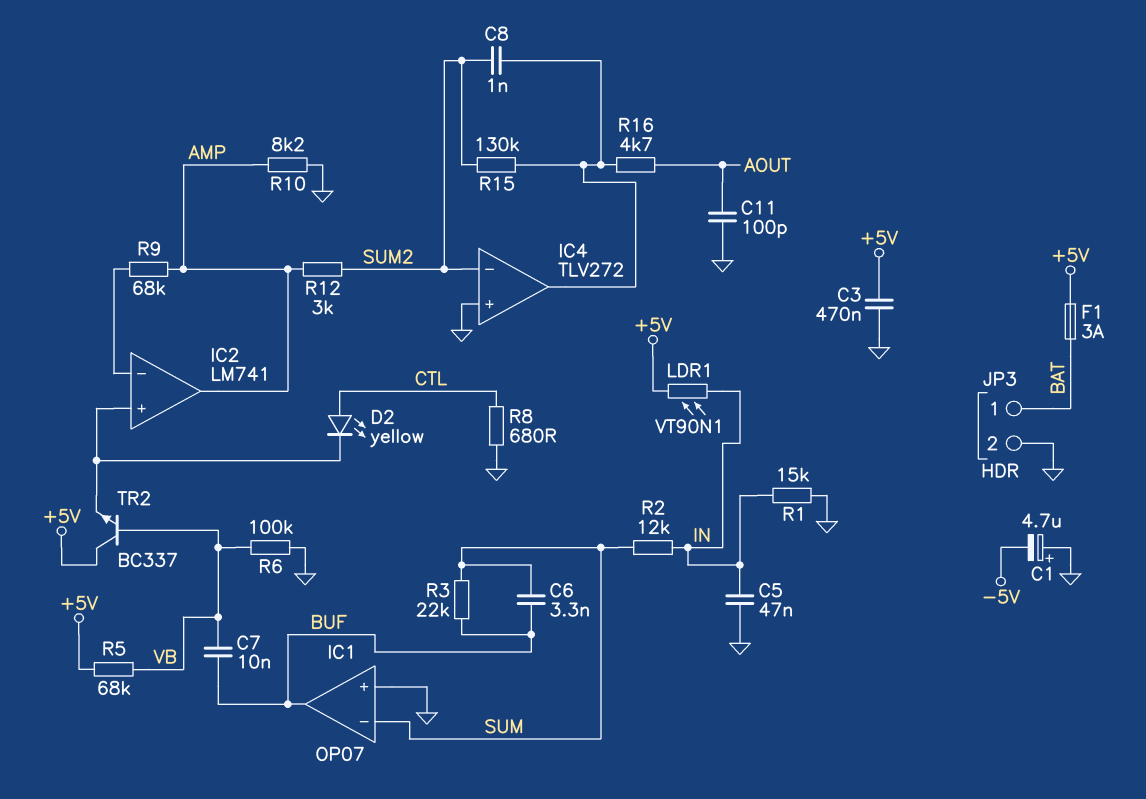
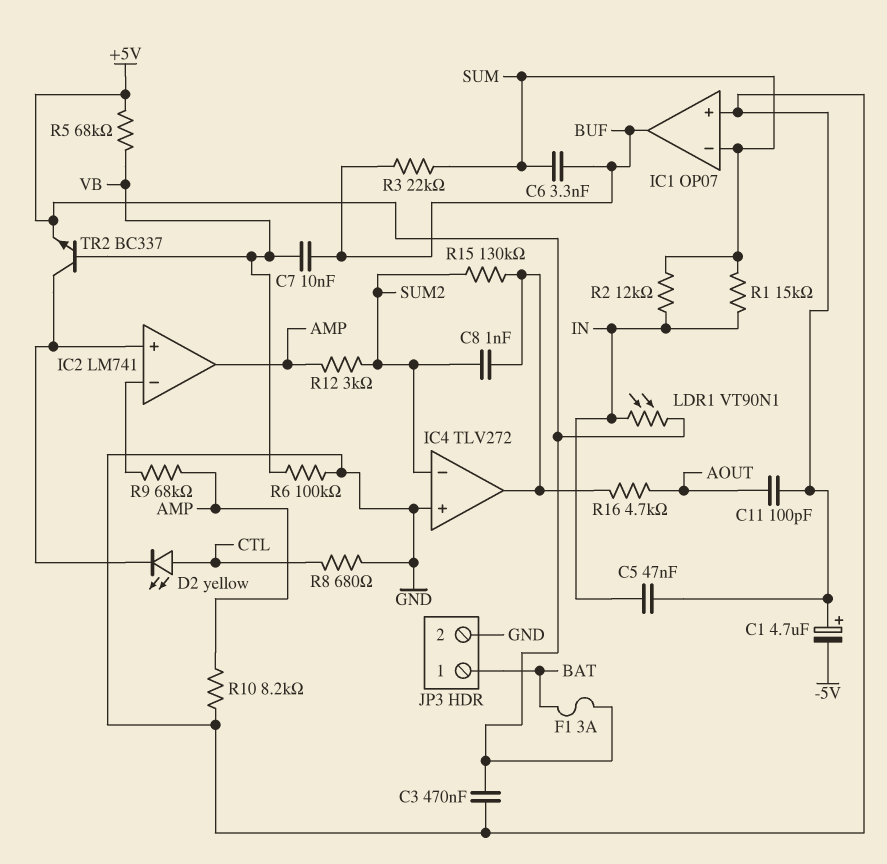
R1: 15k (GND, IN) -> 15k (IN, SUM)
TR2: NPN BC337 (B VB, C +5V, E IC2/in+) -> NPN BC337 (B VB, C IC2/in+, E +5V)

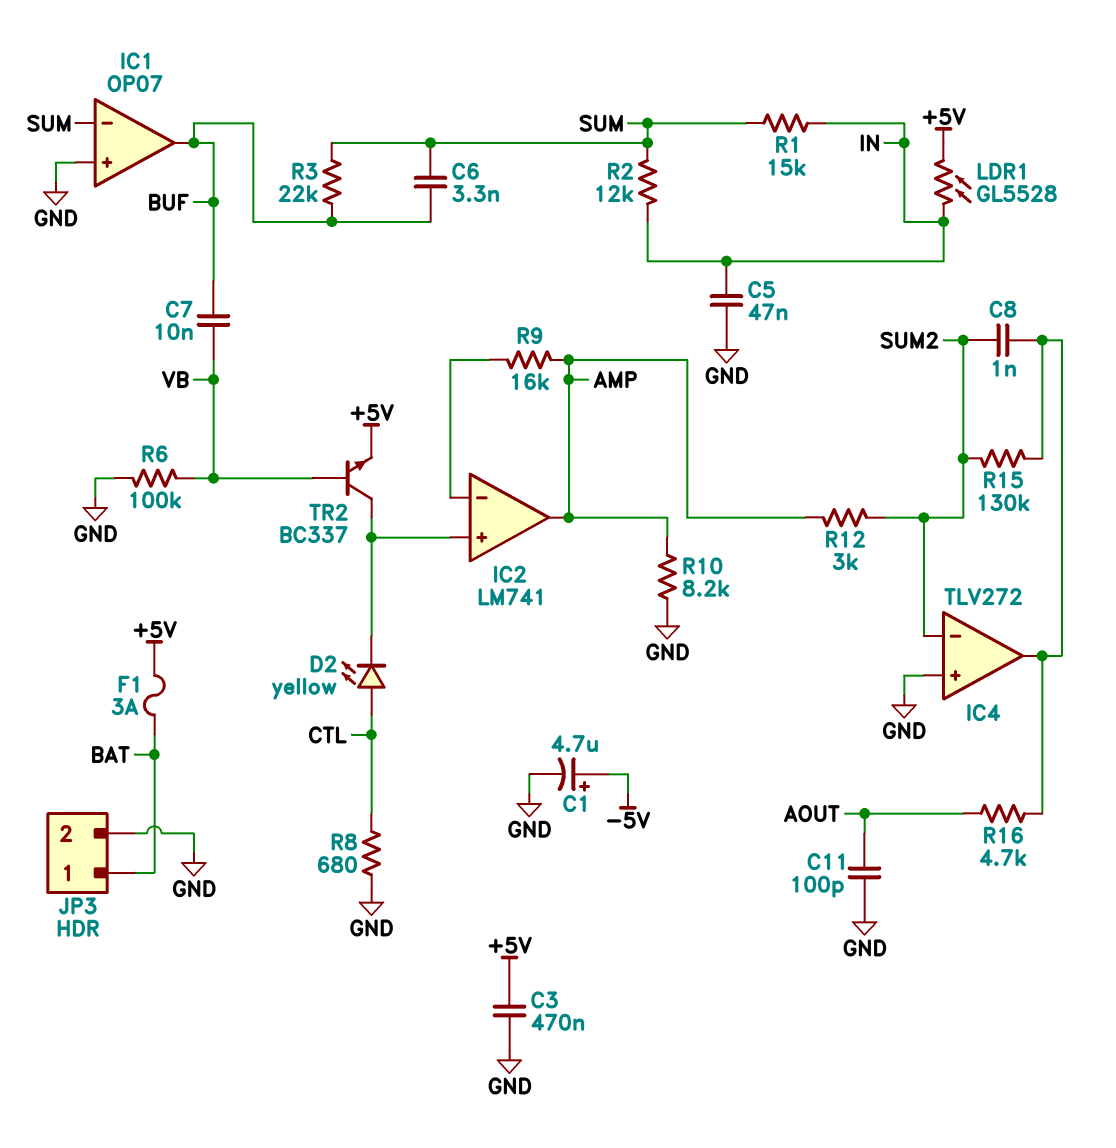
C1: 4.7uF (plus GND, minus -5V) -> 4.7uF (plus -5V, minus GND)
LDR1: VT90N1 (+5V, IN) -> GL5528 (+5V, IN)
R5: 68k (+5V, VB) -> none
R9: 68k (AMP, IC2/in-) -> 16k (AMP, IC2/in-)

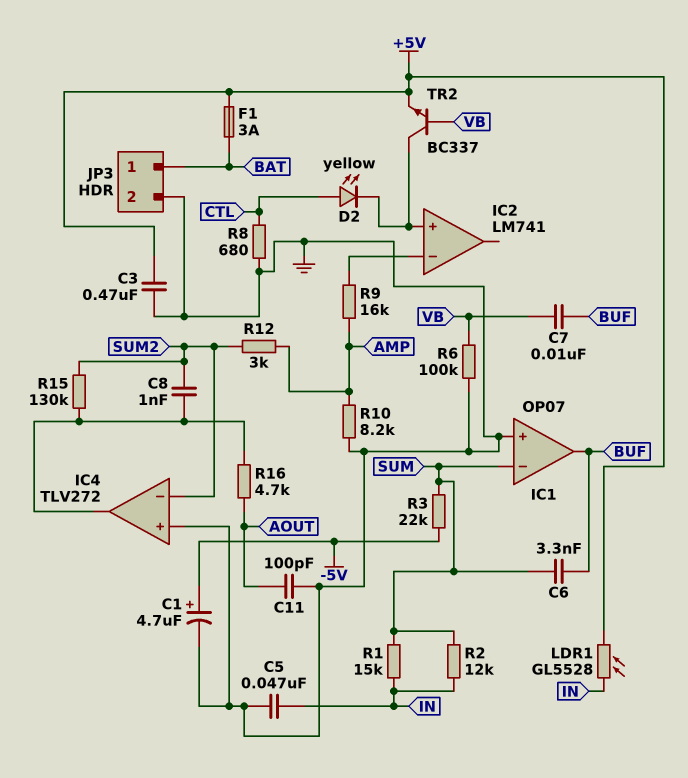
IC2 pin out: AMP -> none
R3: 22k (BUF, SUM) -> 22k (-5V, SUM)

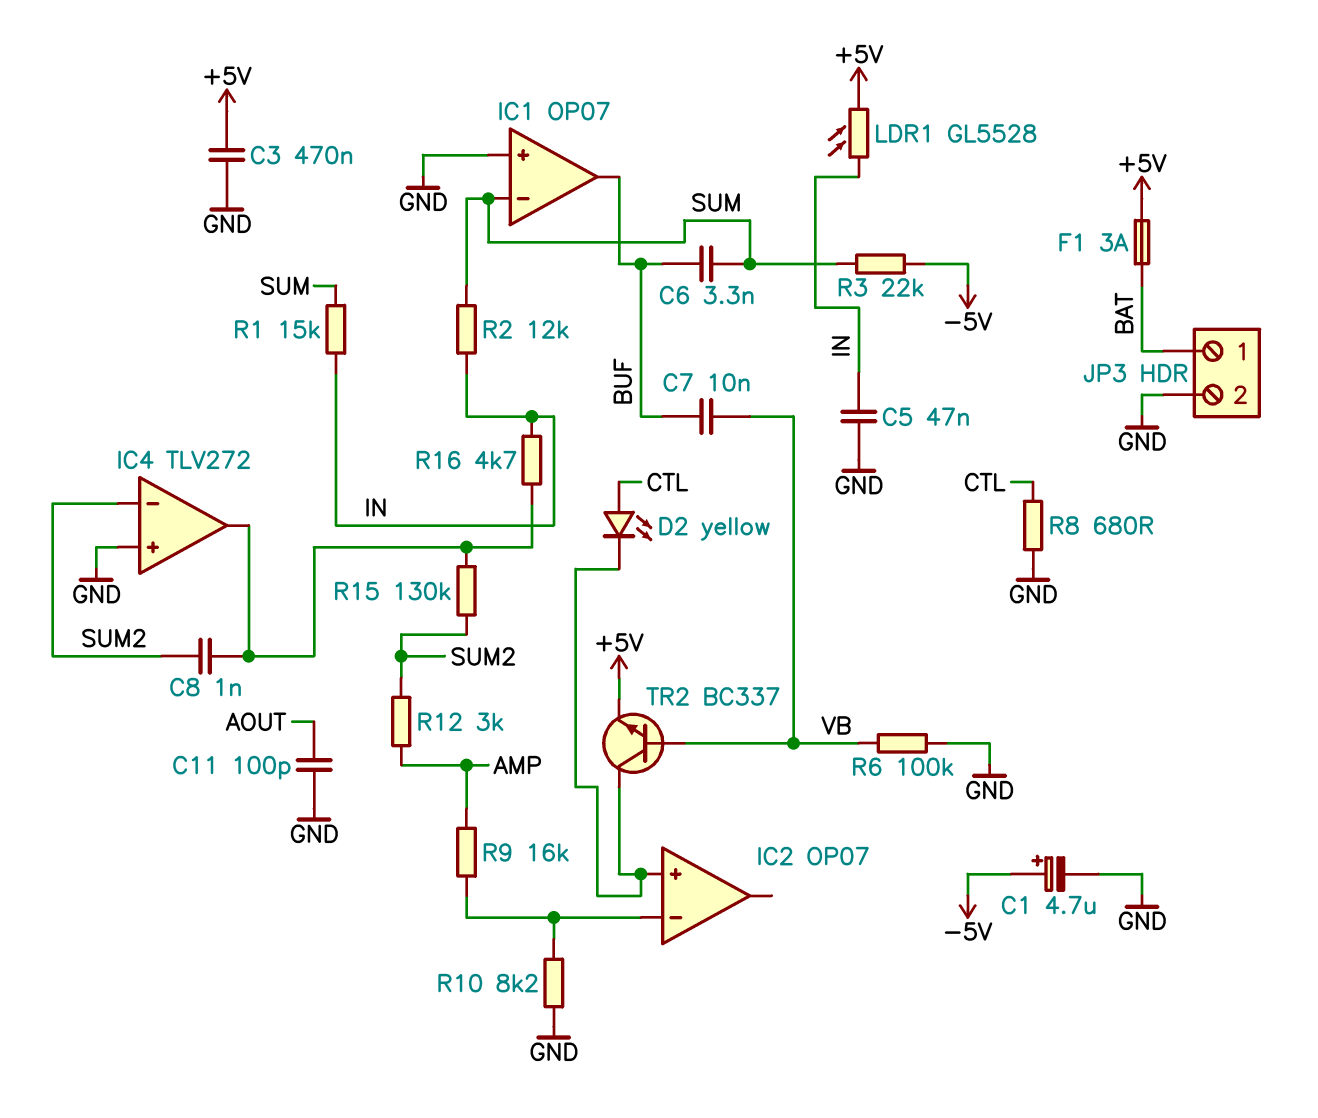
IC2: LM741 -> OP07
R10: 8.2k (AMP, GND) -> 8.2k (GND, IC2/in-)
R16: 4.7k (AOUT, IC4/out) -> 4.7k (IC4/out, IN)

